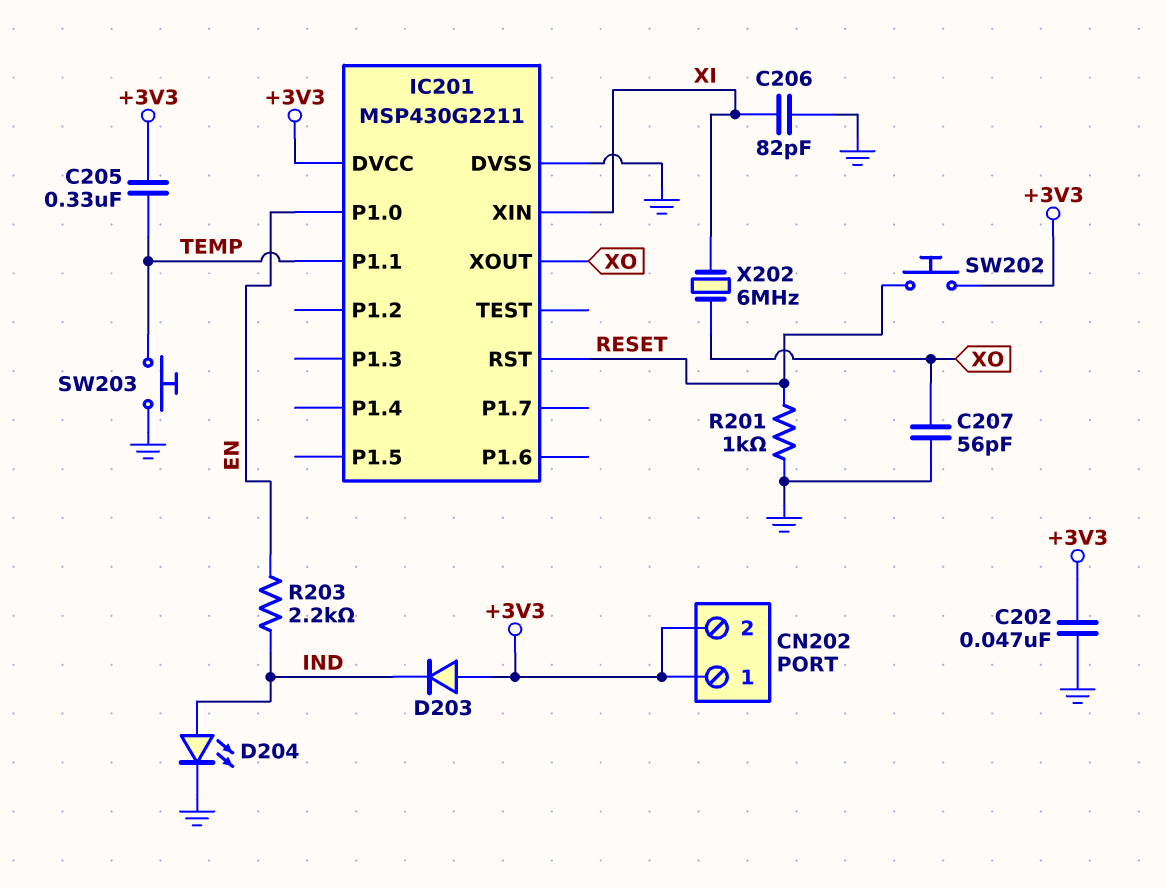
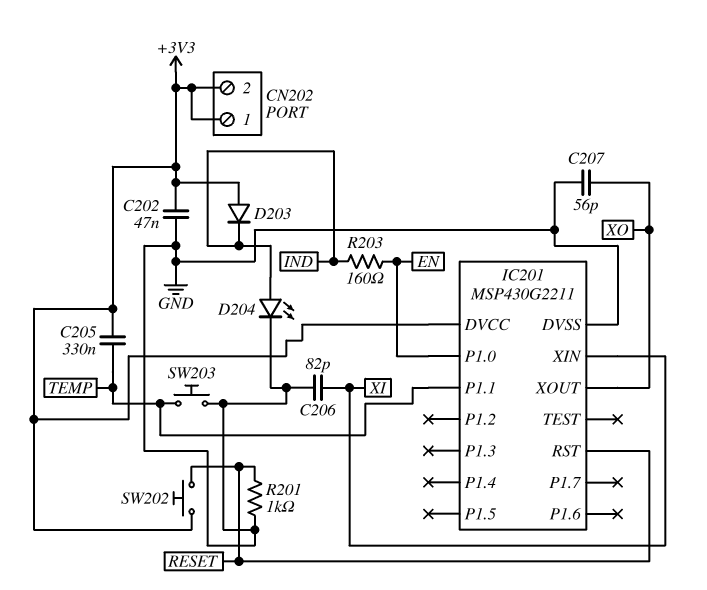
R203: 2.2k (EN, IND) -> 160 (EN, IND)
X202: 6MHz (XI, XO) -> none

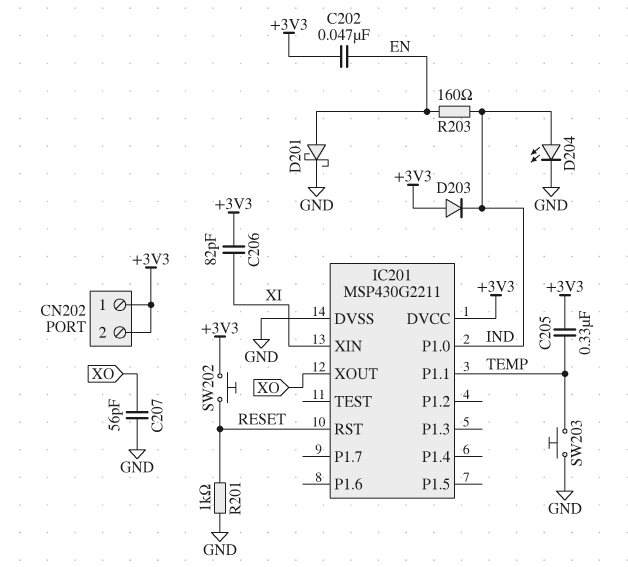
C202: 47nF (+3V3, GND) -> 47nF (+3V3, EN)
C206: 82pF (GND, XI) -> 82pF (+3V3, XI)
D201: none -> schottky (A EN, K GND)
IC201 pin P1.0: EN -> IND

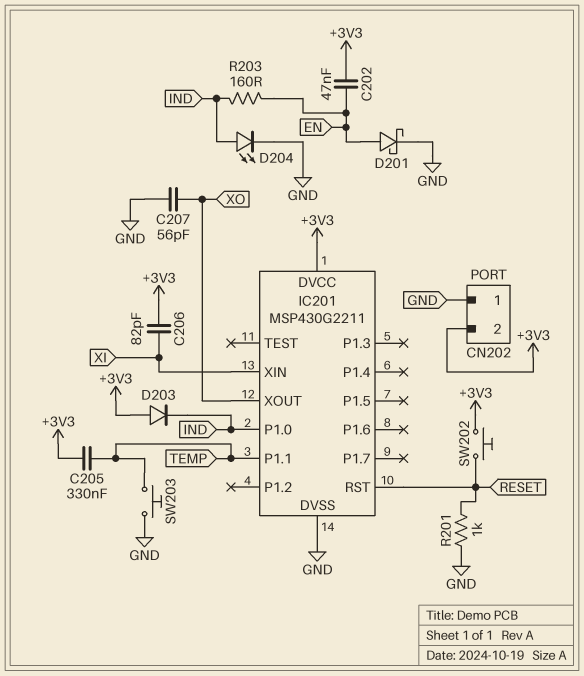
CN202 pin 1: +3V3 -> GND

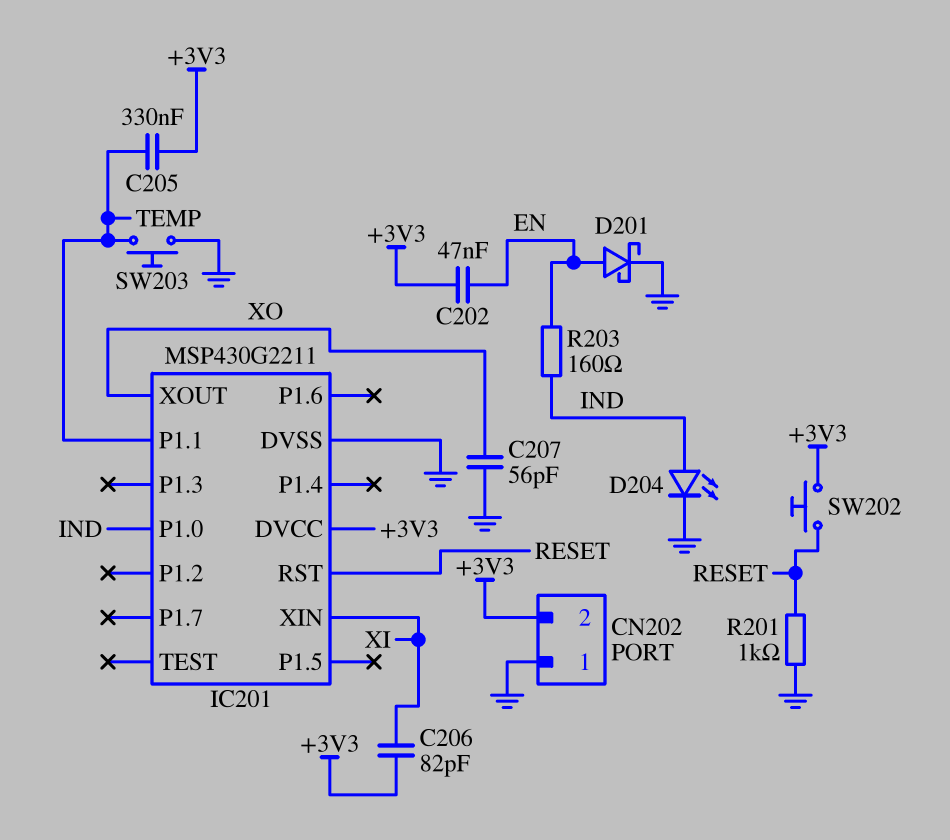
D203: diode (A +3V3, K IND) -> none

